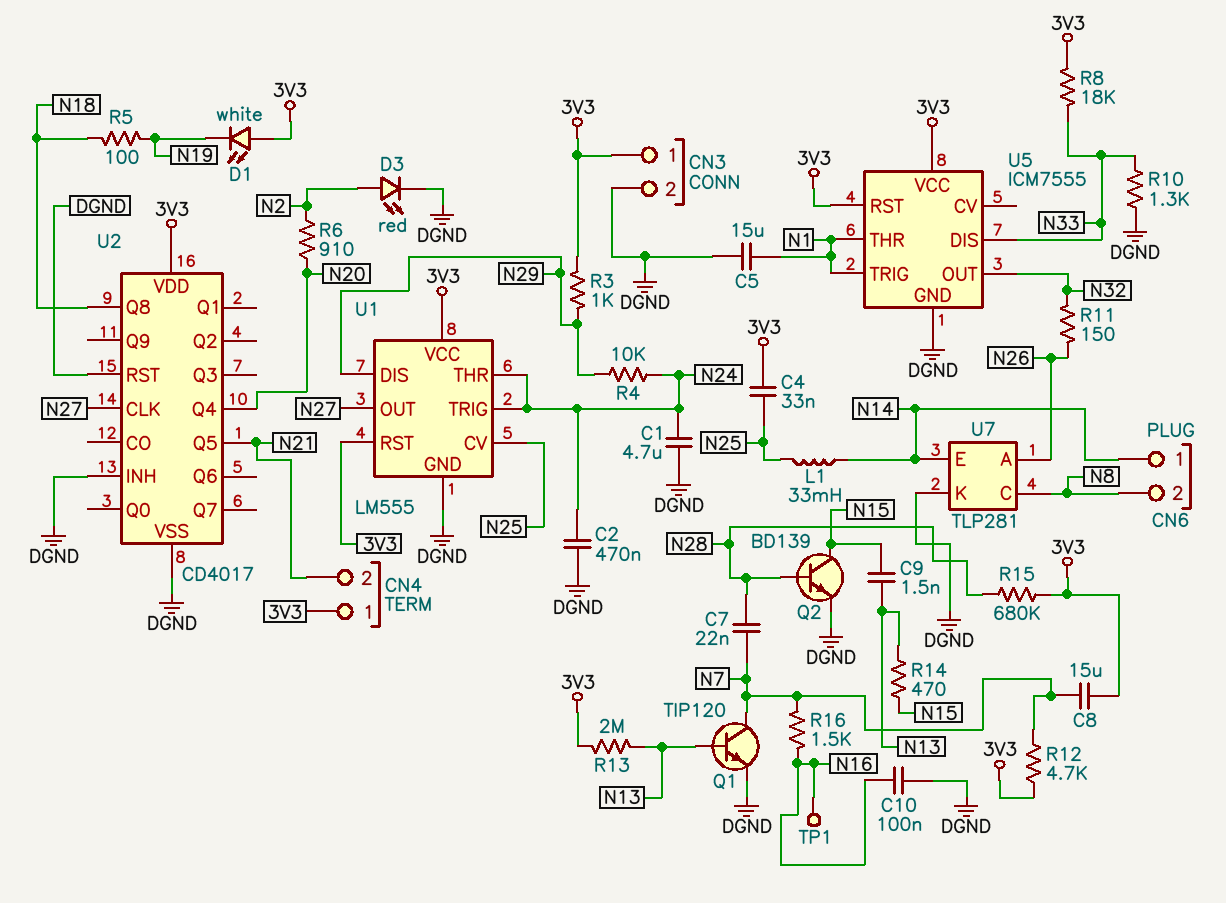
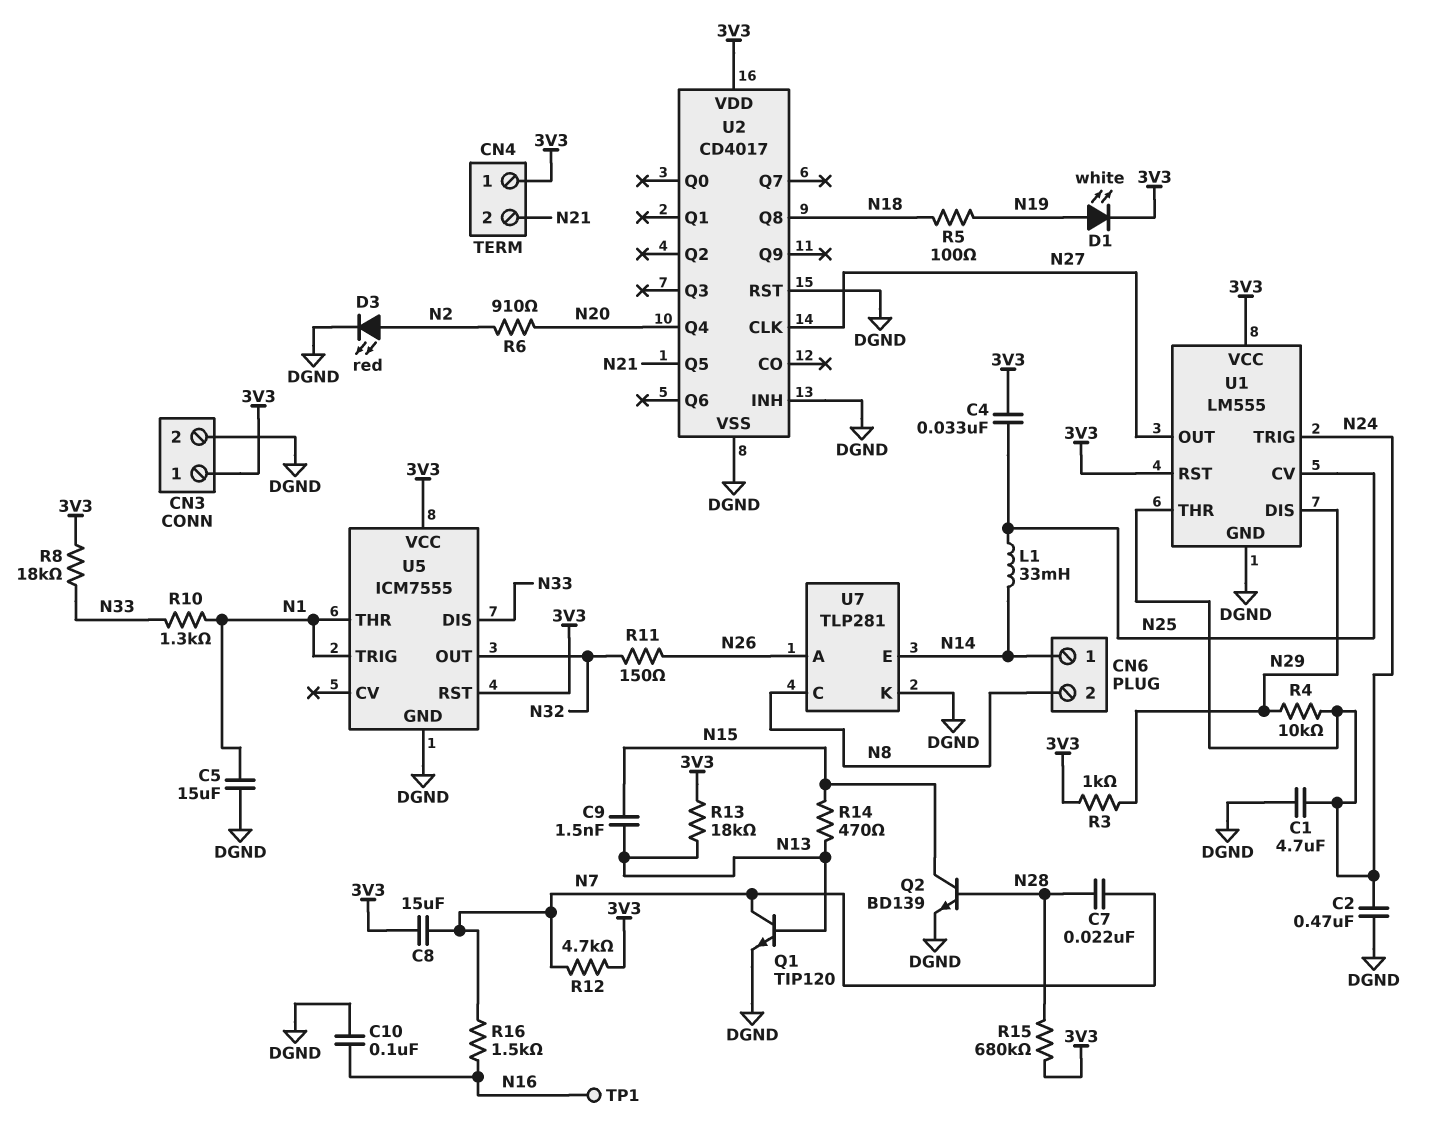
D1: LED white (A 3V3, K N19) -> LED white (A N19, K 3V3)
R10: 1.3k (DGND, N33) -> 1.3k (N1, N33)
R13: 2M (3V3, N13) -> 18k (3V3, N13)

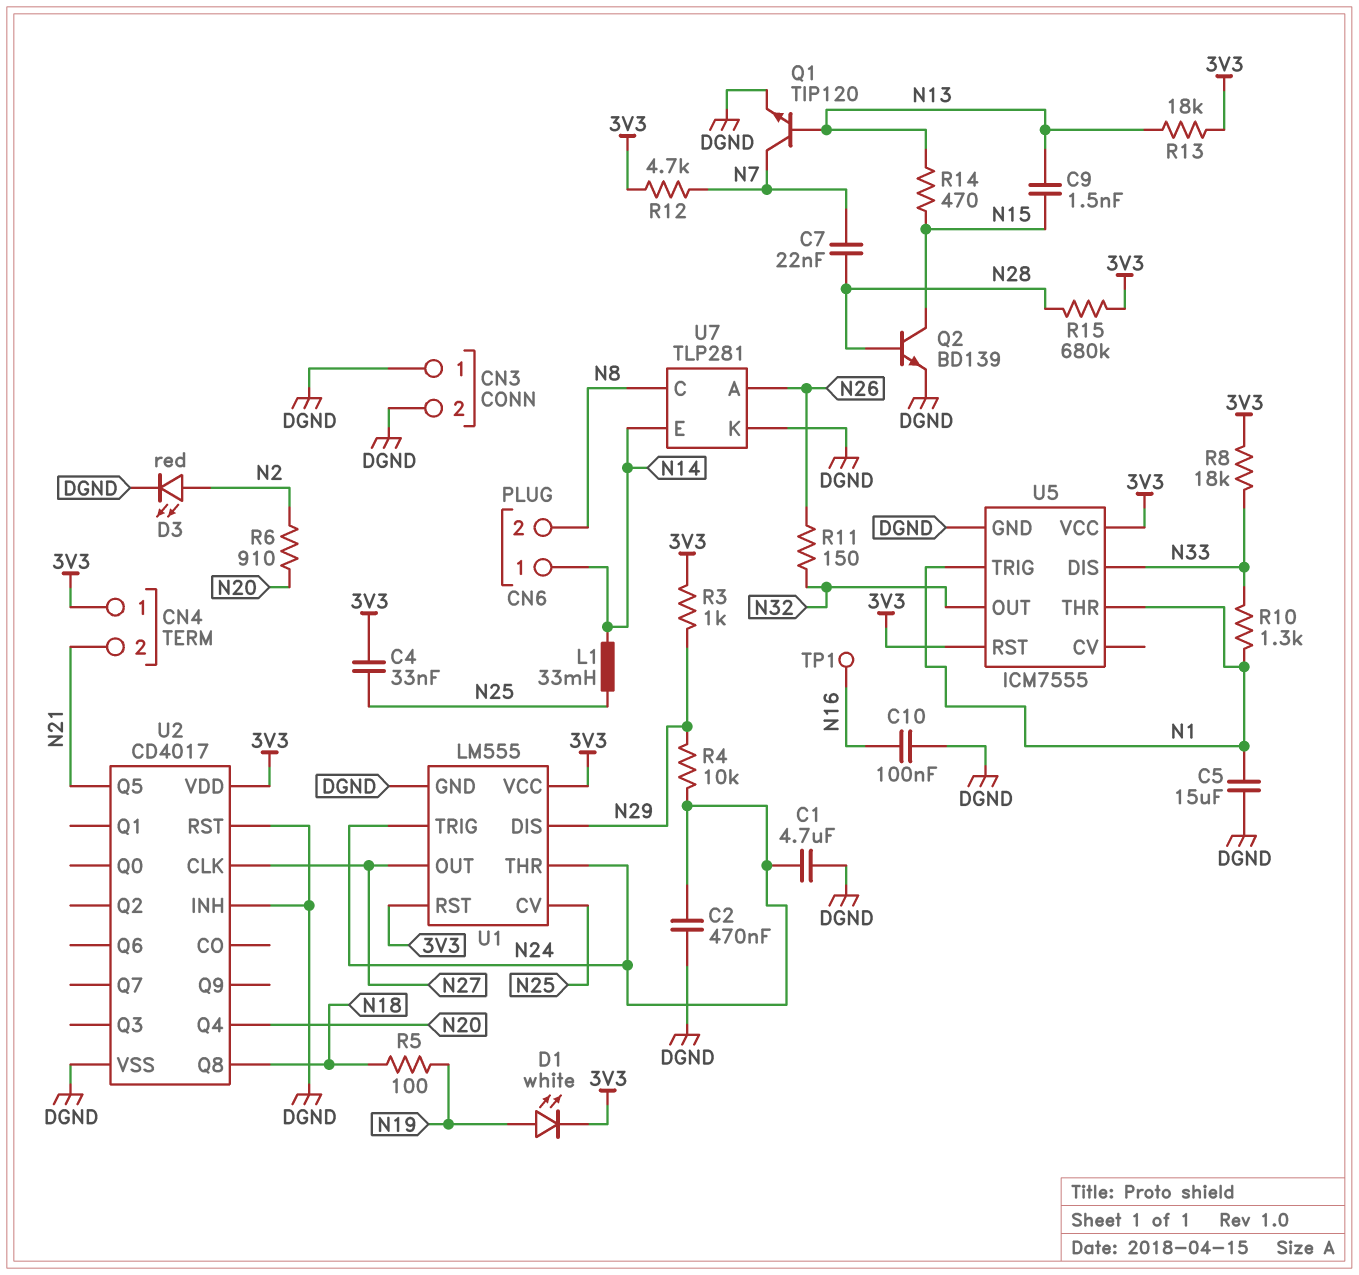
C8: 15uF (3V3, N7) -> none
CN3 pin 1: 3V3 -> DGND
R16: 1.5k (N7, N16) -> none

